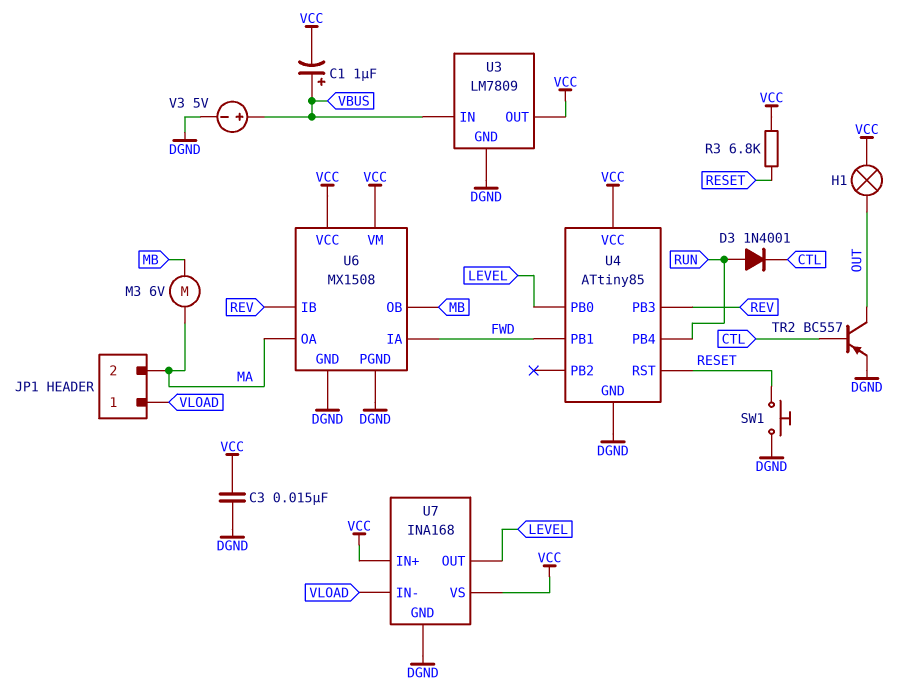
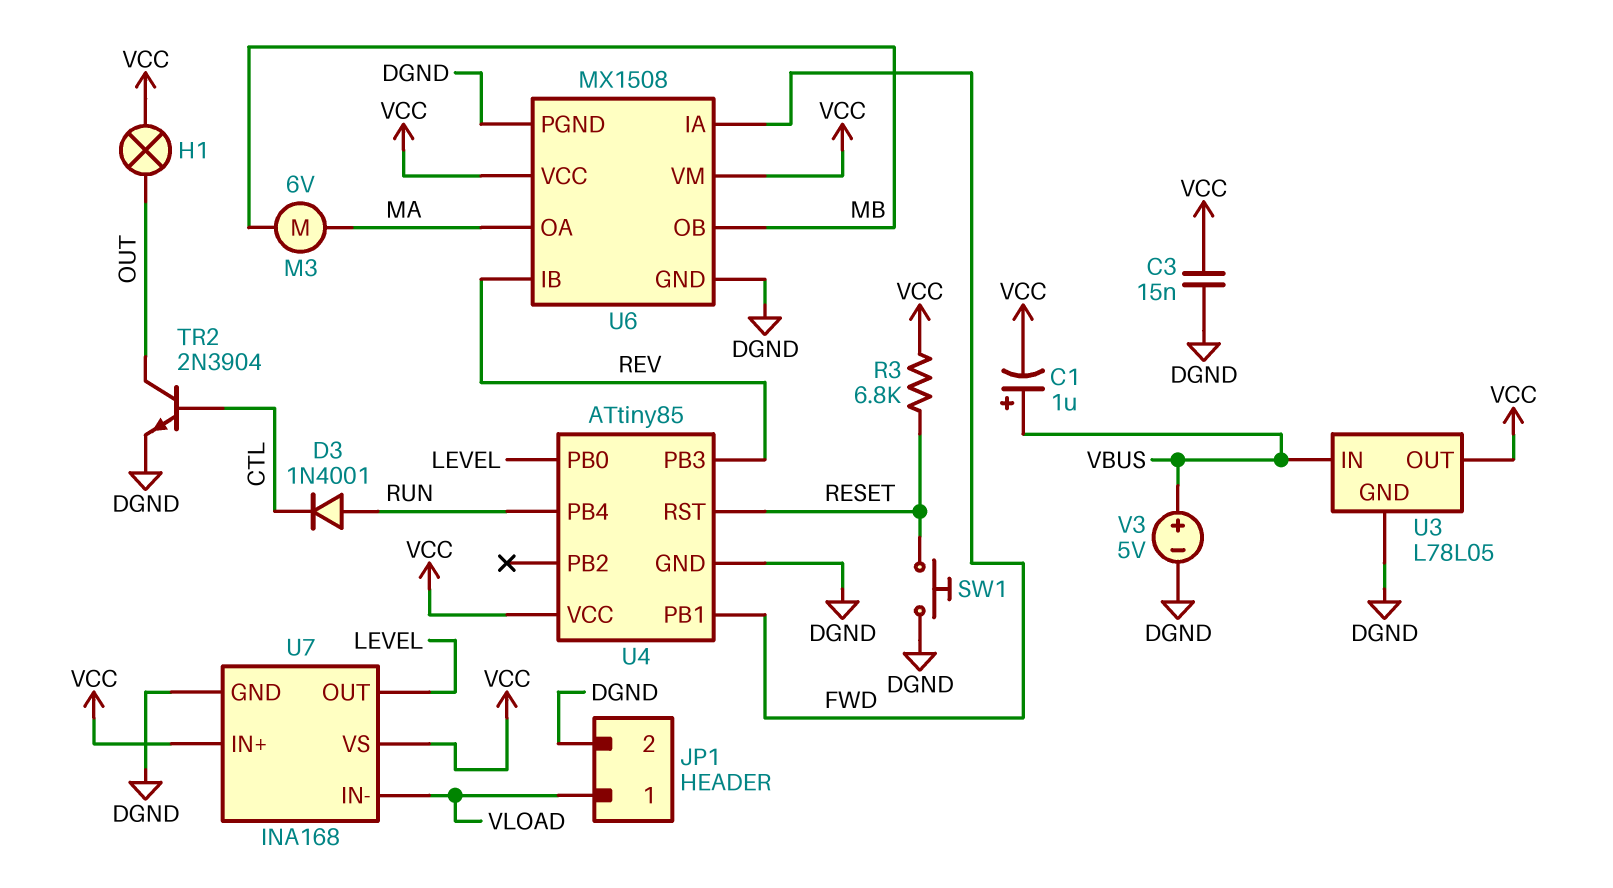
JP1 pin 2: MA -> DGND
TR2: PNP BC557 (B CTL, C OUT, E DGND) -> NPN 2N3904 (B CTL, C OUT, E DGND)
U3: LM7809 -> L78L05

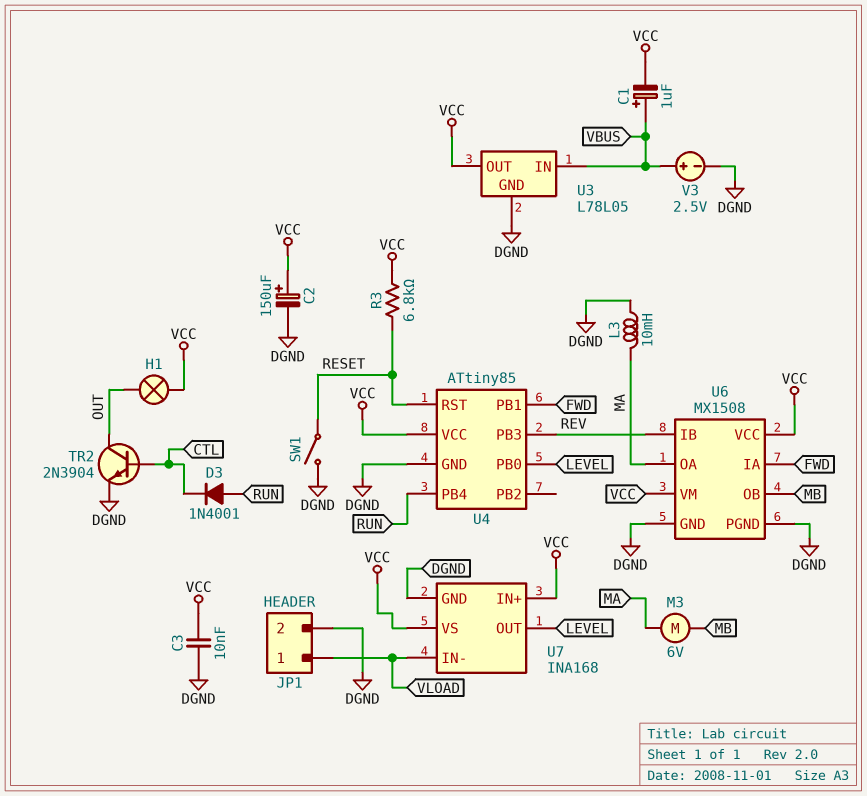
C2: none -> 150uF (plus VCC, minus DGND)
C3: 15nF (DGND, VCC) -> 10nF (DGND, VCC)
L3: none -> 10mH (DGND, MA)
SW1: button (DGND, RESET) -> switch (DGND, RESET)
V3: 5V (plus VBUS, minus DGND) -> 2.5V (plus VBUS, minus DGND)

